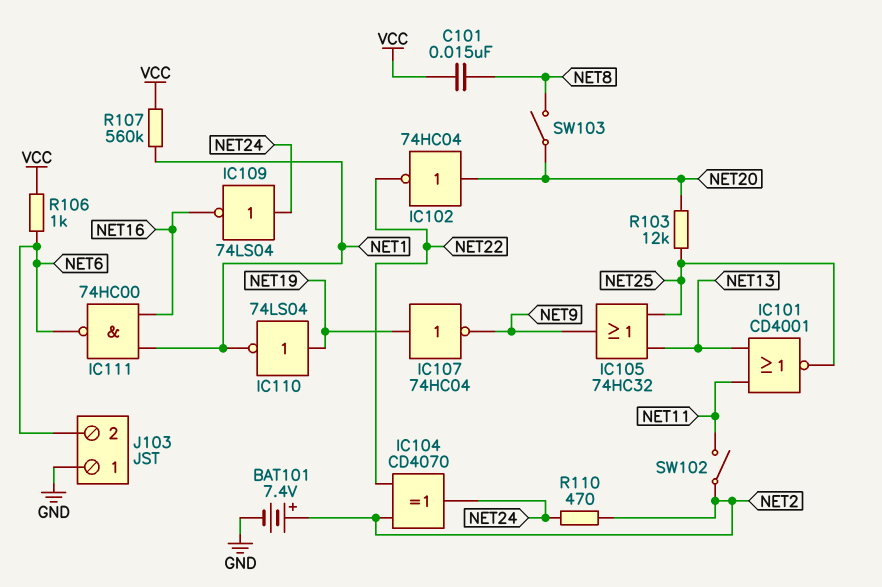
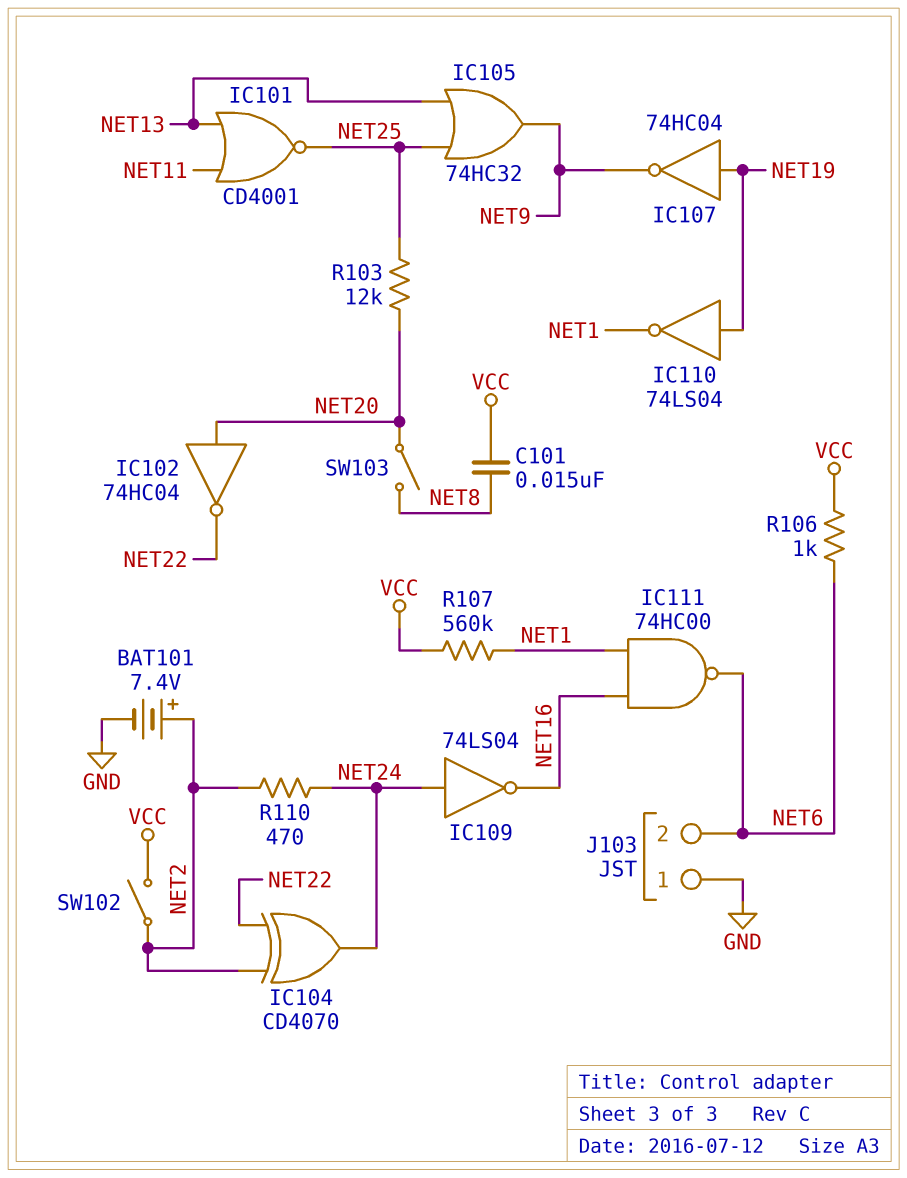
SW102: switch (NET2, NET11) -> switch (NET2, VCC)

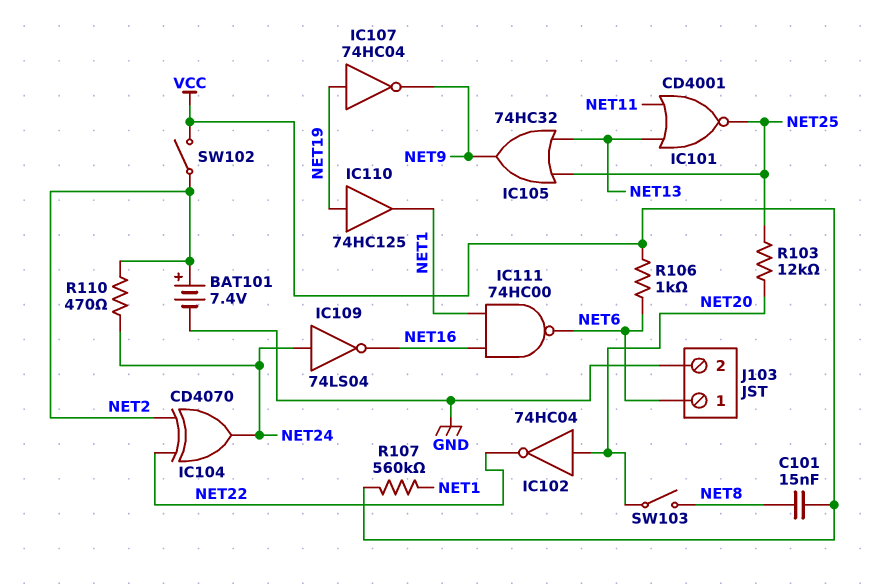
IC110: NOT 74LS04 (in NET19, out NET1) -> buffer 74HC125 (in NET19, out NET1)
J103 pin 1: GND -> NET6
J103 pin 2: NET6 -> GND

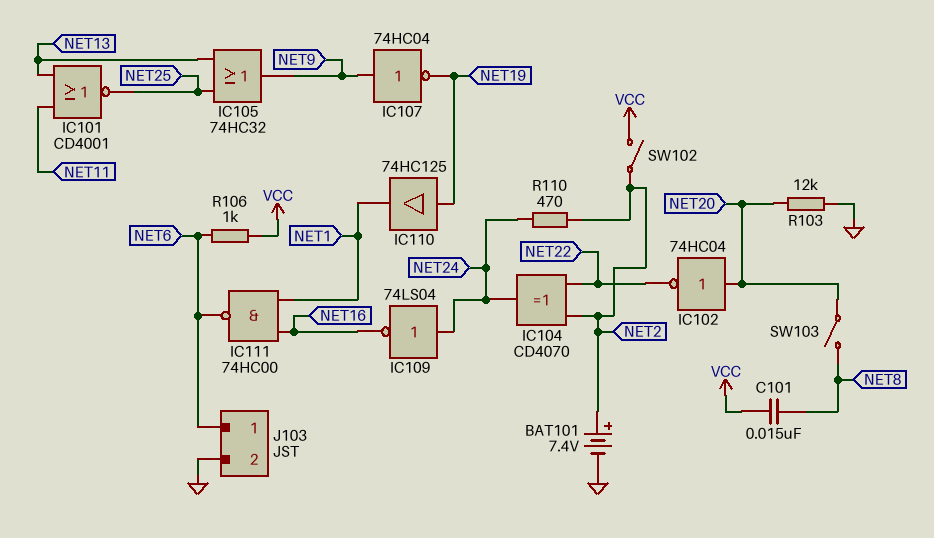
IC107: NOT 74HC04 (in NET19, out NET9) -> NOT 74HC04 (in NET9, out NET19)
R103: 12k (NET20, NET25) -> 12k (GND, NET20)
R107: 560k (NET1, VCC) -> none

